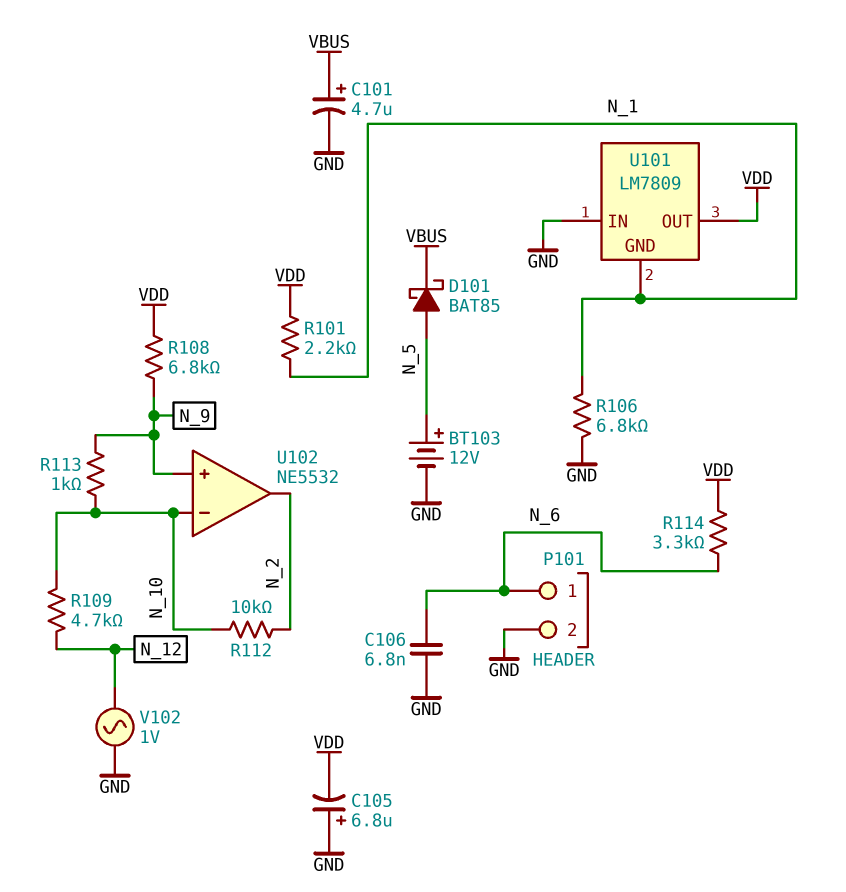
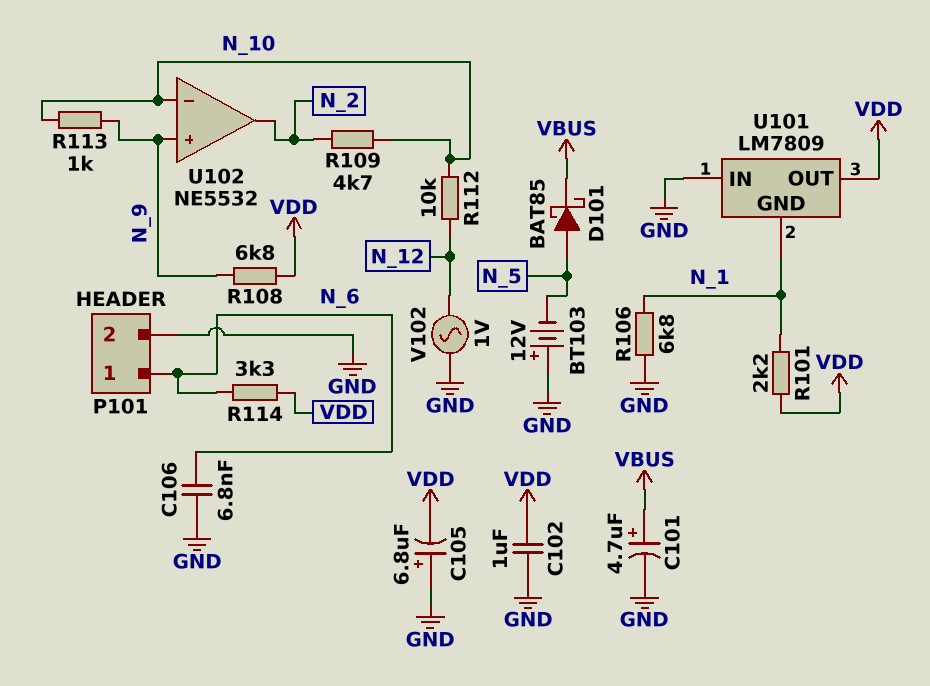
BT103: 12V (plus N_5, minus GND) -> 12V (plus GND, minus N_5)
C102: none -> 1uF (GND, VDD)
R109: 4.7k (N_10, N_12) -> 4.7k (N_2, N_10)
R112: 10k (N_2, N_10) -> 10k (N_10, N_12)

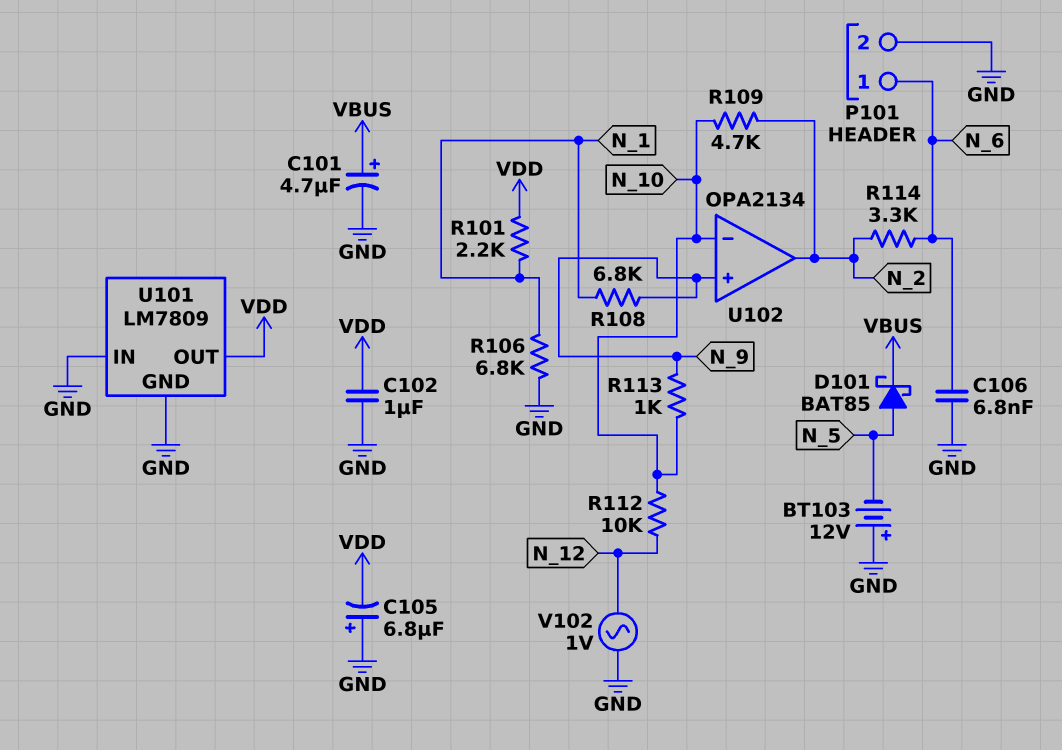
R108: 6.8k (N_9, VDD) -> 6.8k (N_1, N_9)
R114: 3.3k (N_6, VDD) -> 3.3k (N_2, N_6)
U101 pin GND: N_1 -> GND
U102: NE5532 -> OPA2134

